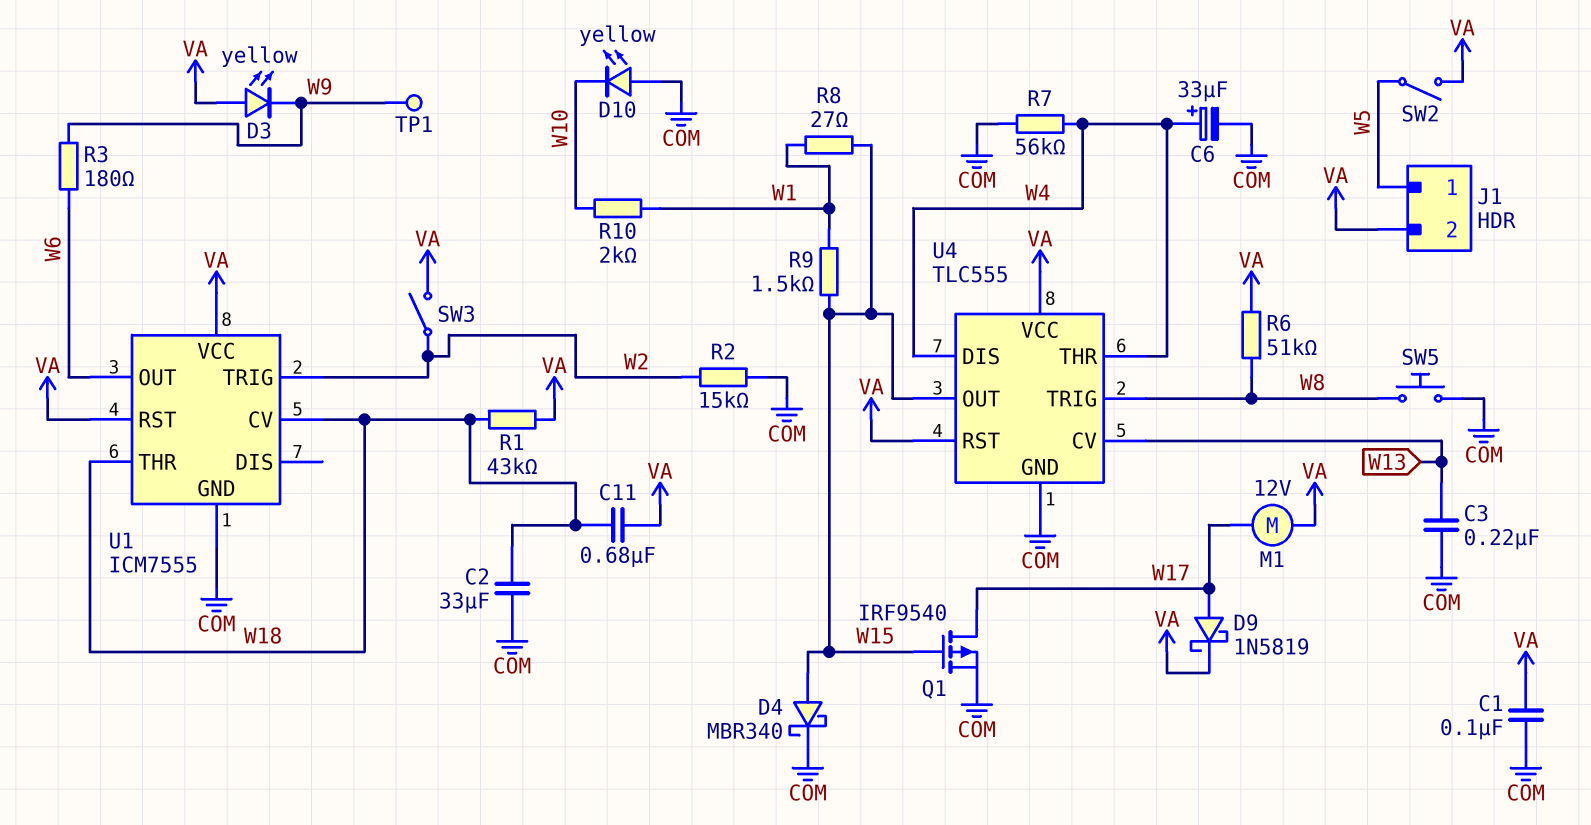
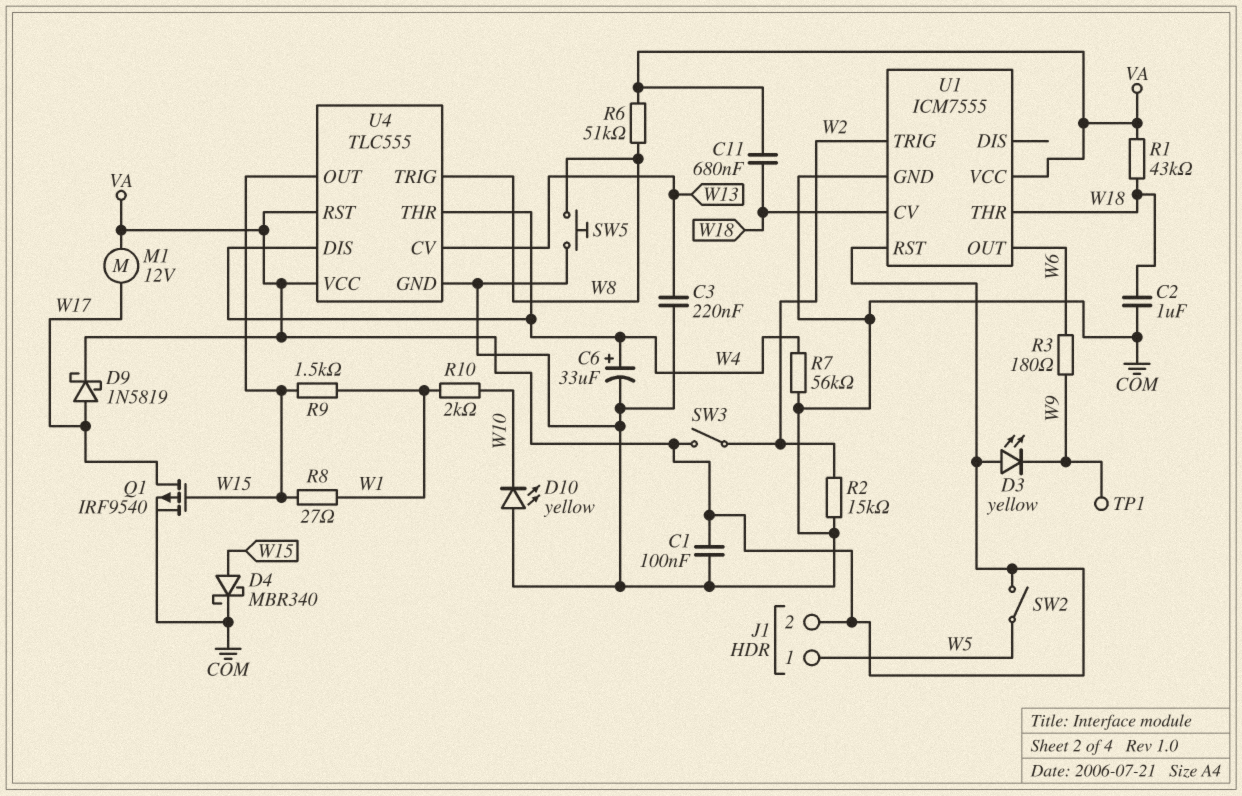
C2: 33uF (COM, W18) -> 1uF (COM, W18)

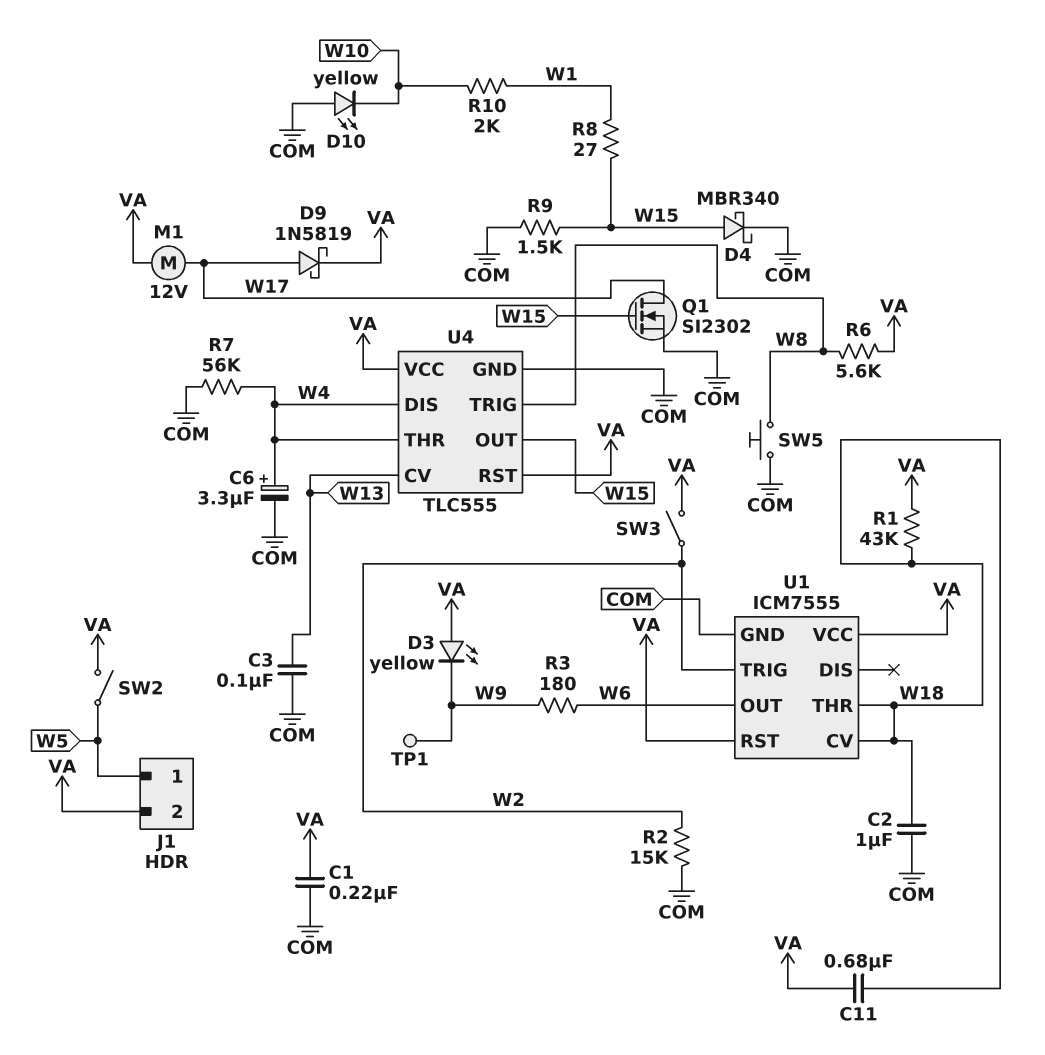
C1: 100nF (COM, VA) -> 220nF (COM, VA)
C3: 220nF (COM, W13) -> 100nF (COM, W13)
C6: 33uF (plus W4, minus COM) -> 3.3uF (plus W4, minus COM)
Q1: PMOS IRF9540 (G W15, D W17, S COM) -> NMOS SI2302 (G W15, D W17, S COM)
R6: 51k (VA, W8) -> 5.6k (VA, W8)
R9: 1.5k (W1, W15) -> 1.5k (COM, W15)

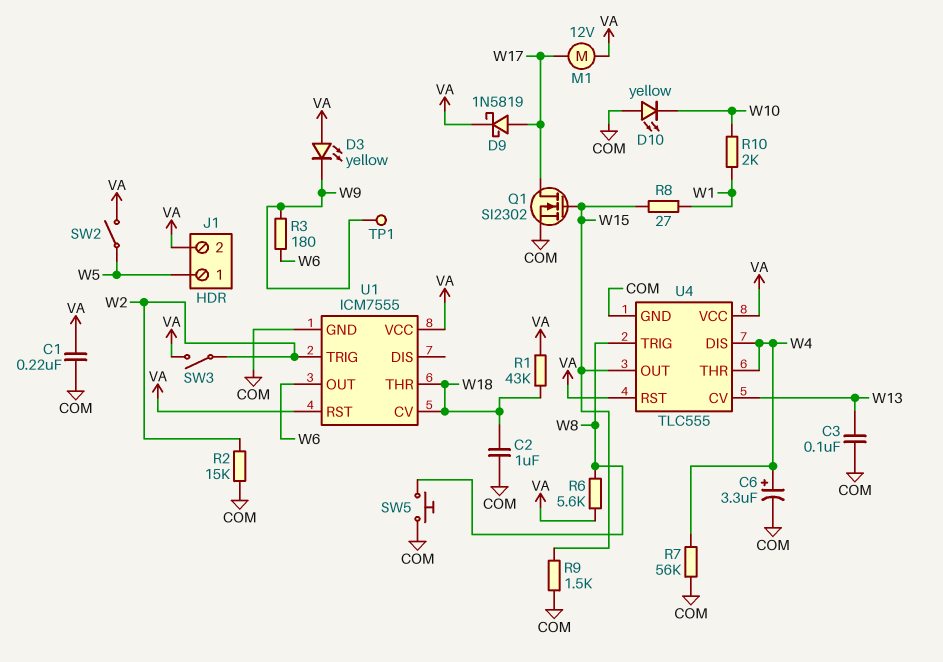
C11: 680nF (VA, W18) -> none
D4: schottky MBR340 (A W15, K COM) -> none

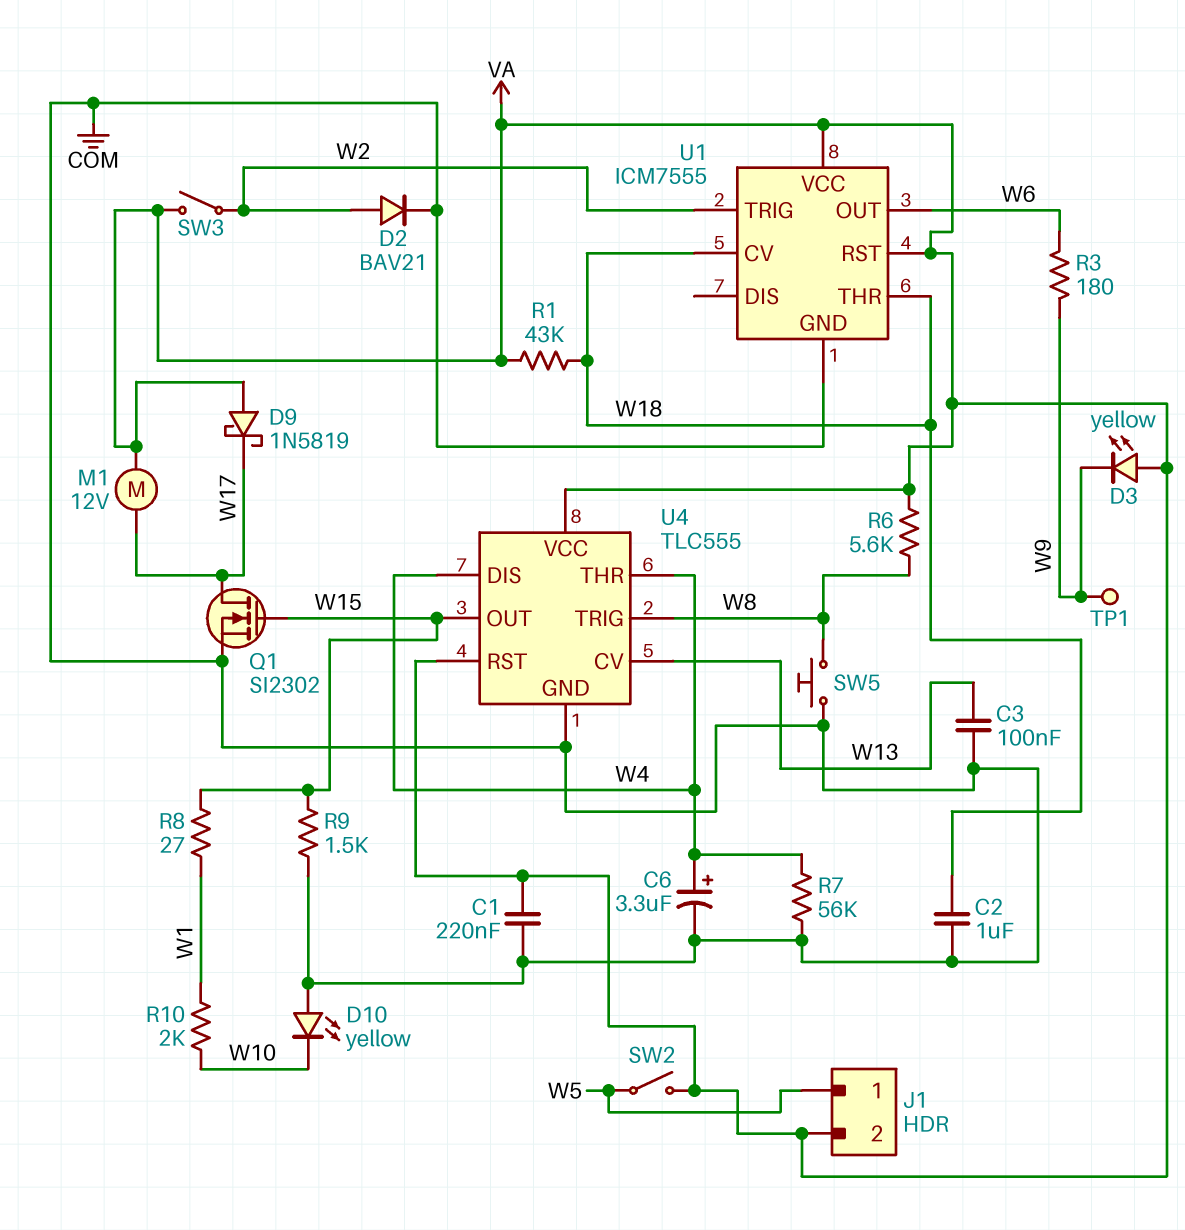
D2: none -> diode BAV21 (A W2, K COM)
D9: schottky 1N5819 (A W17, K VA) -> schottky 1N5819 (A VA, K W17)
R2: 15k (COM, W2) -> none

